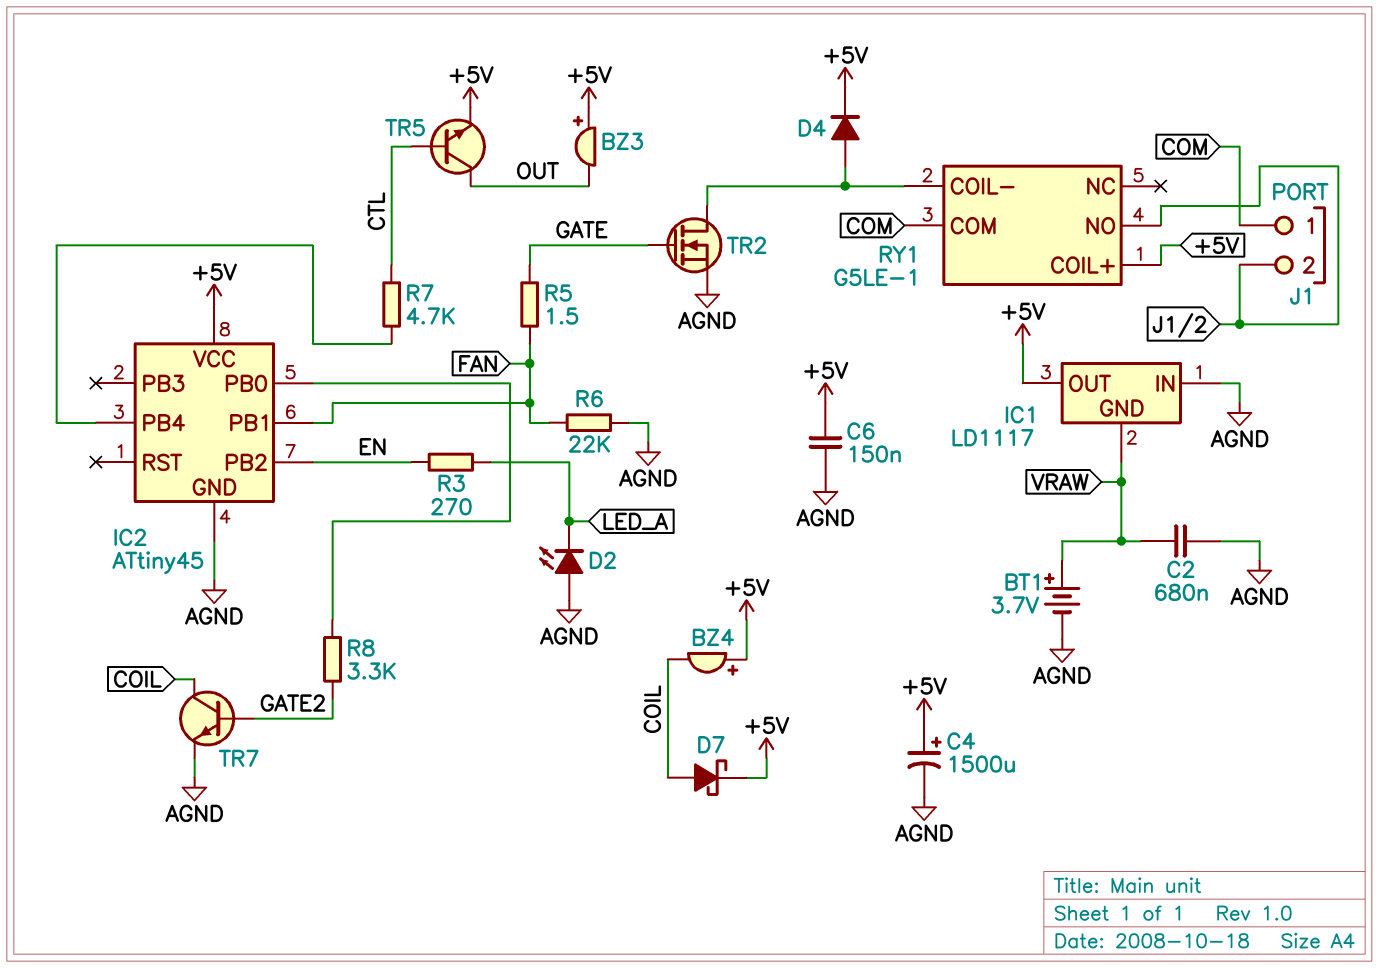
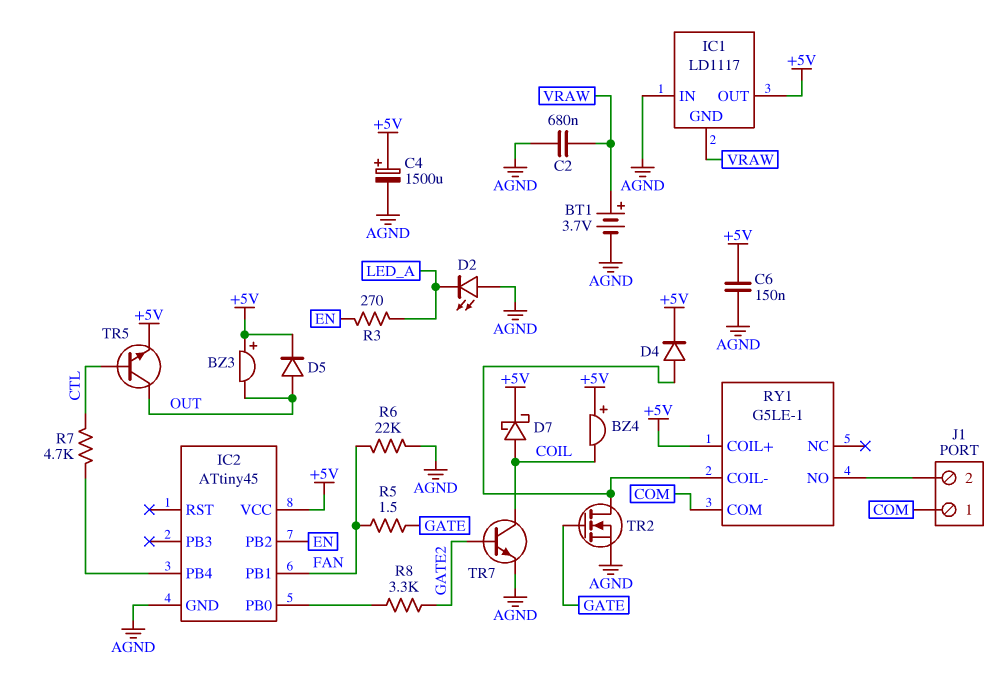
D5: none -> diode (A OUT, K +5V)

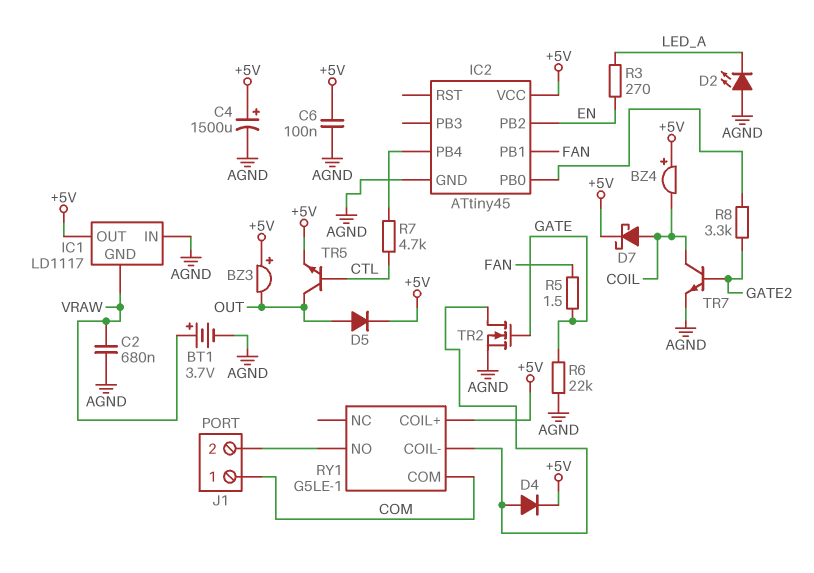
C6: 150nF (+5V, AGND) -> 100nF (+5V, AGND)
R6: 22k (AGND, FAN) -> 22k (AGND, GATE)

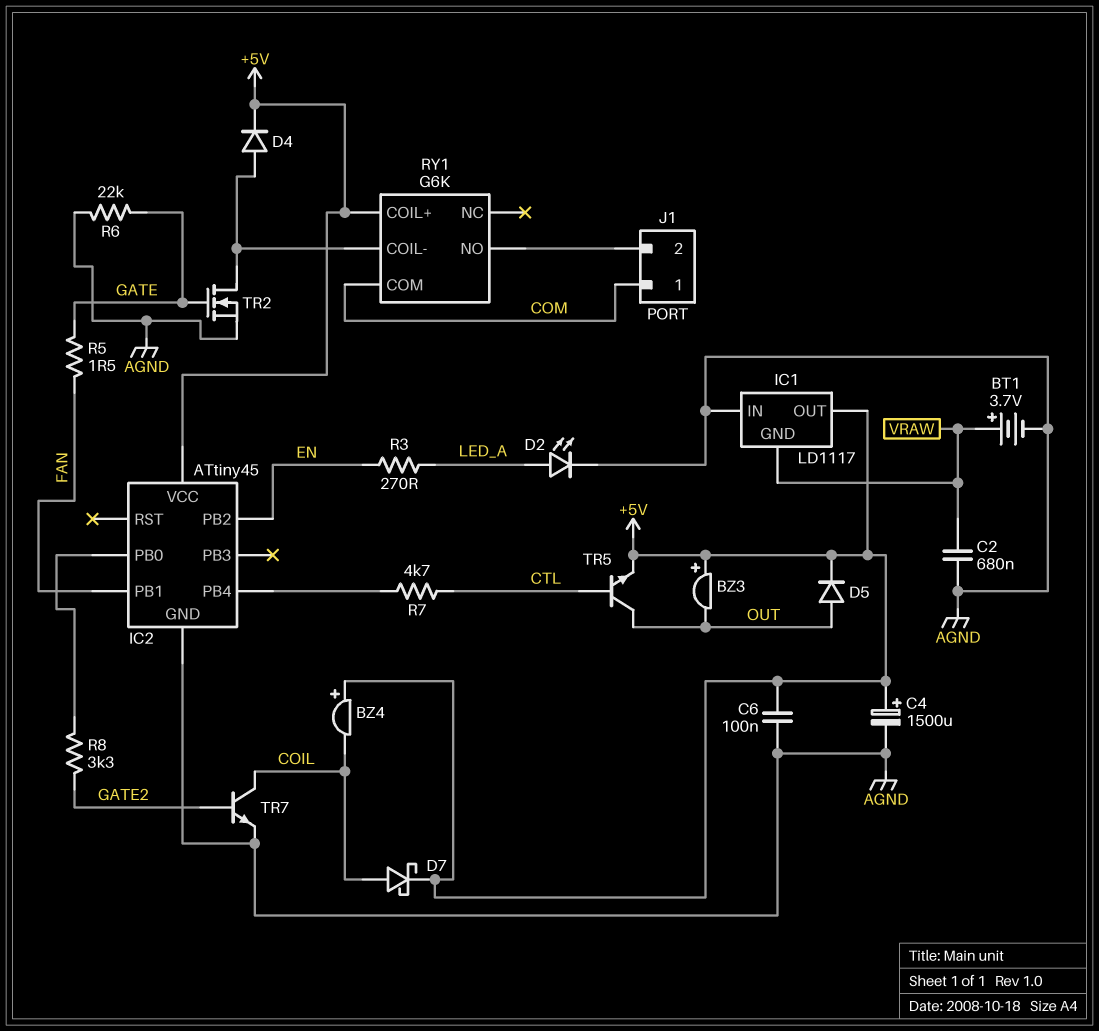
D2: LED (A AGND, K LED_A) -> LED (A LED_A, K AGND)
RY1: G5LE-1 -> G6K

